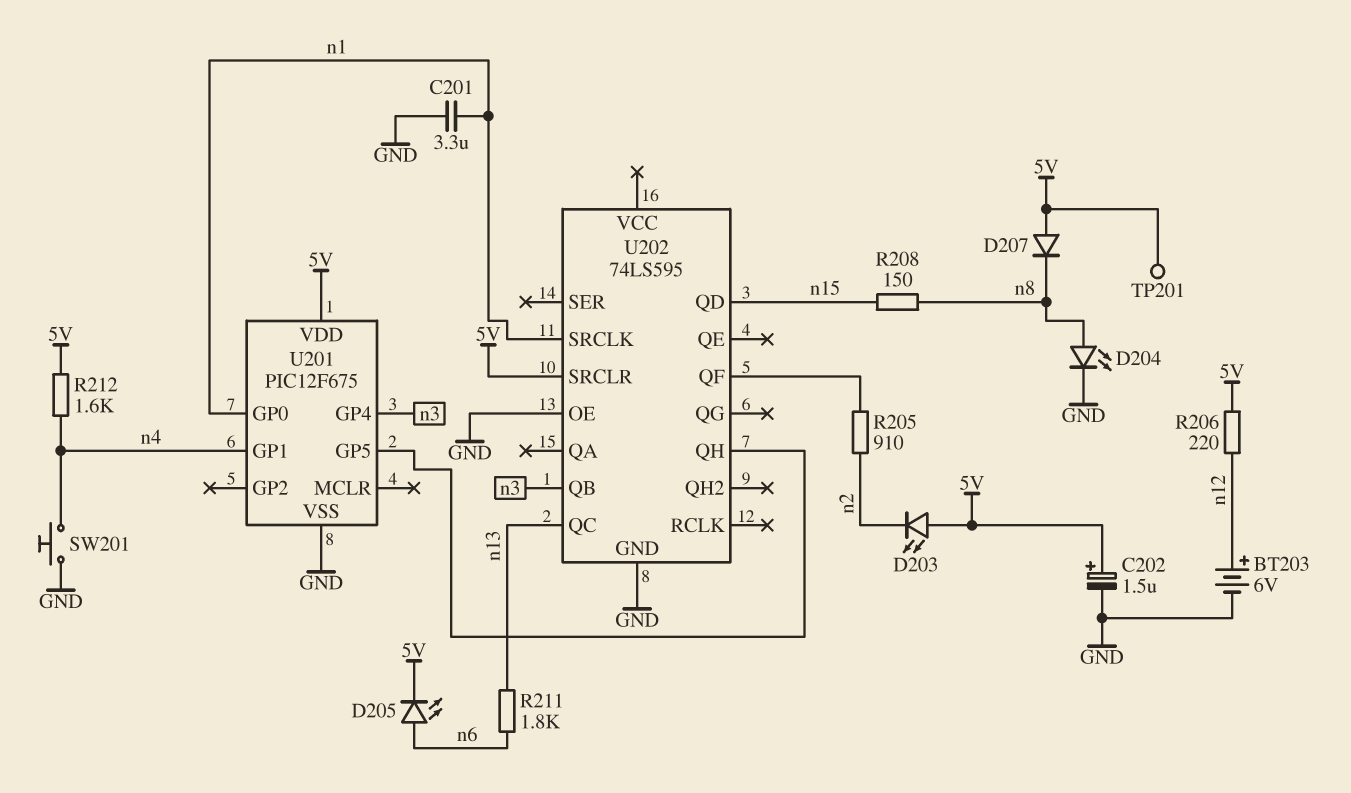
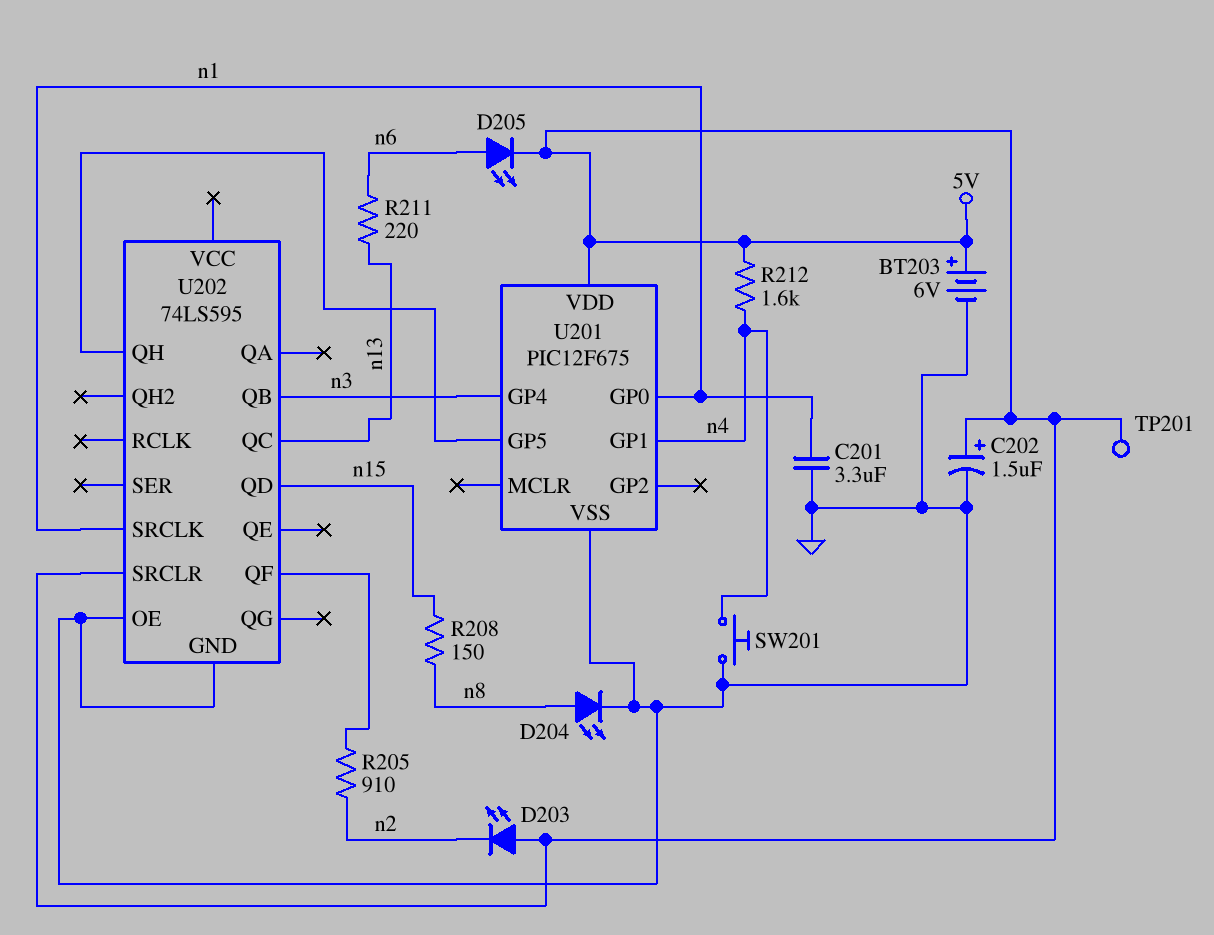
BT203: 6V (plus n12, minus GND) -> 6V (plus 5V, minus GND)
D207: diode (A 5V, K n8) -> none
R206: 220 (5V, n12) -> none
R211: 1.8k (n6, n13) -> 220 (n6, n13)

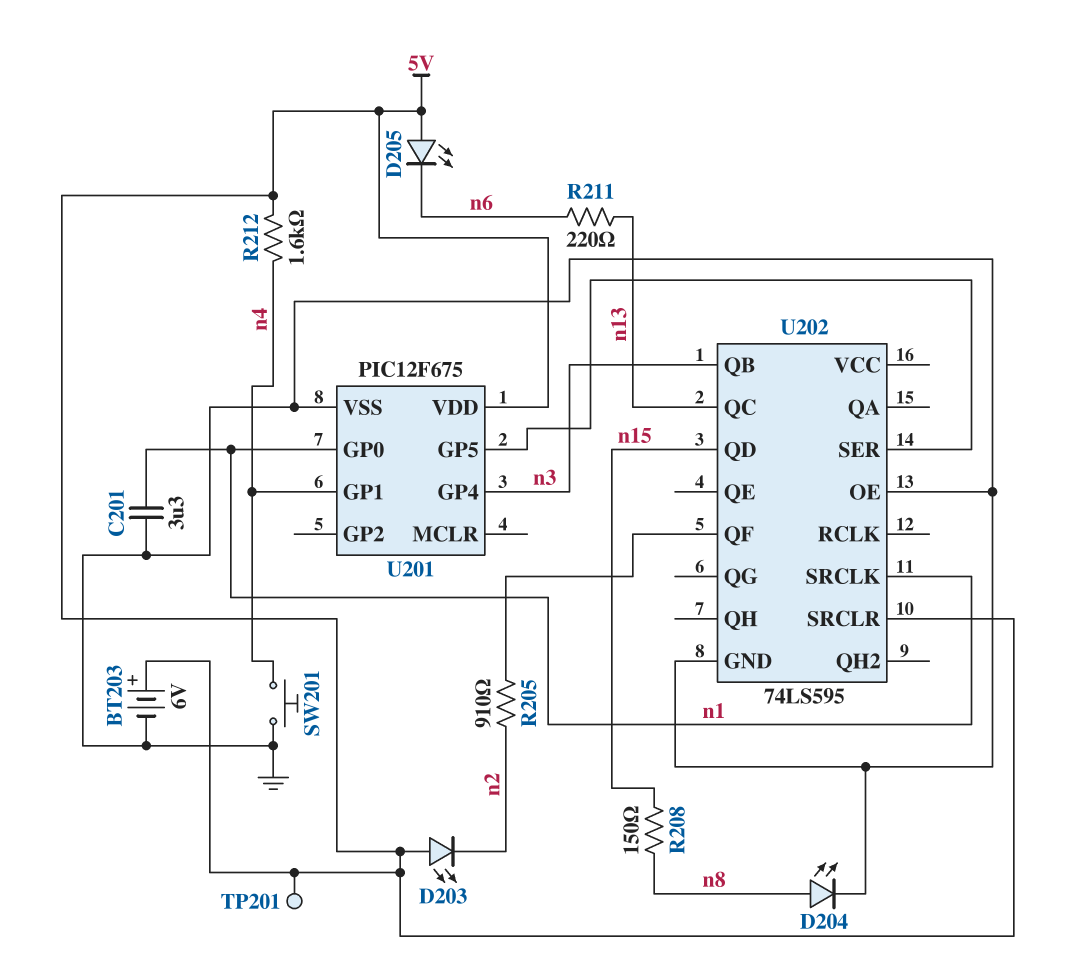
C202: 1.5uF (plus 5V, minus GND) -> none
D205: LED (A n6, K 5V) -> LED (A 5V, K n6)
U202 pin QH: U201/GP5 -> none
U202 pin SER: none -> U201/GP5

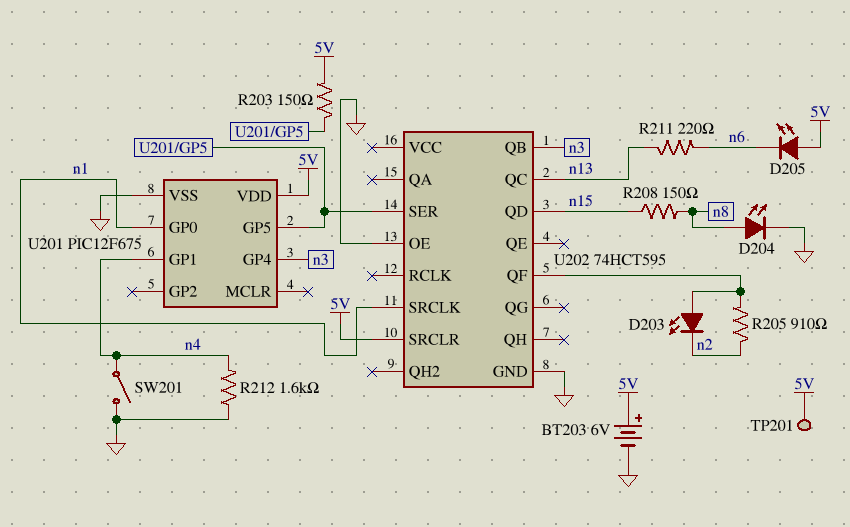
C201: 3.3uF (GND, n1) -> none
D203: LED (A 5V, K n2) -> LED (A U202/QF, K n2)
R203: none -> 150 (5V, U201/GP5)
R212: 1.6k (5V, n4) -> 1.6k (GND, n4)
SW201: button (GND, n4) -> switch (GND, n4)
U202: 74LS595 -> 74HCT595

